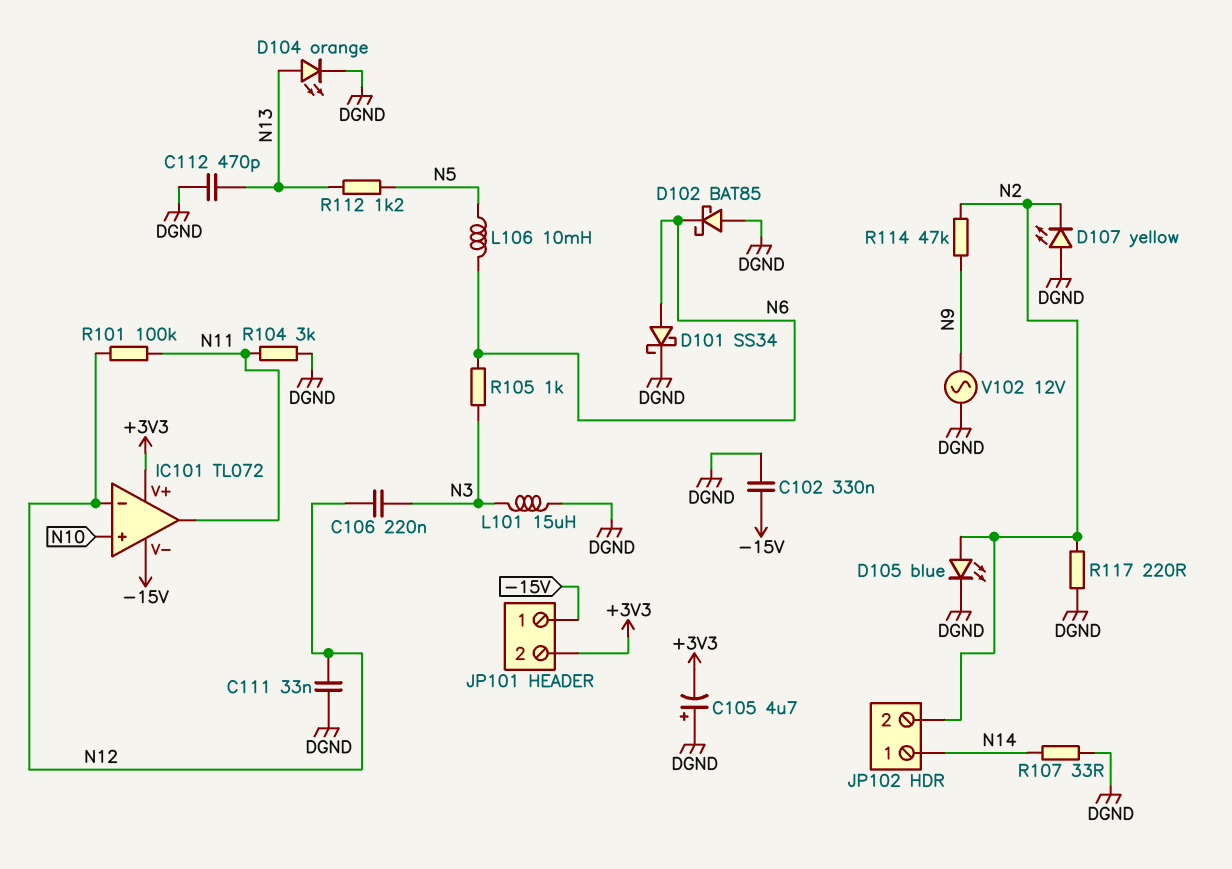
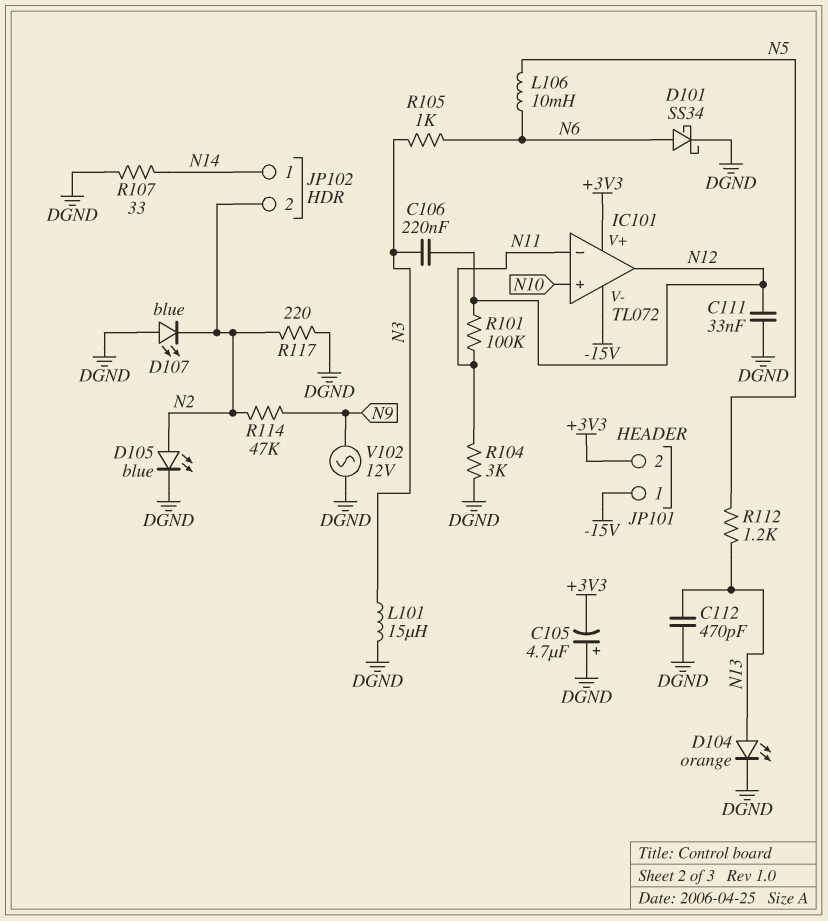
C102: 330nF (-15V, DGND) -> none
D102: schottky BAT85 (A DGND, K N6) -> none
D107: LED yellow (A DGND, K N2) -> LED blue (A DGND, K N2)
IC101 pin in-: N12 -> N11
IC101 pin out: N11 -> N12

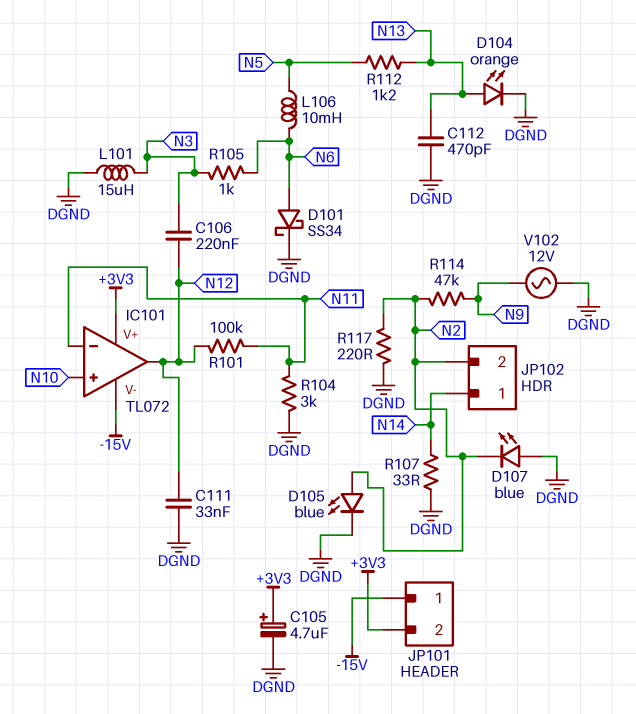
C105: 4.7uF (plus DGND, minus +3V3) -> 4.7uF (plus +3V3, minus DGND)

